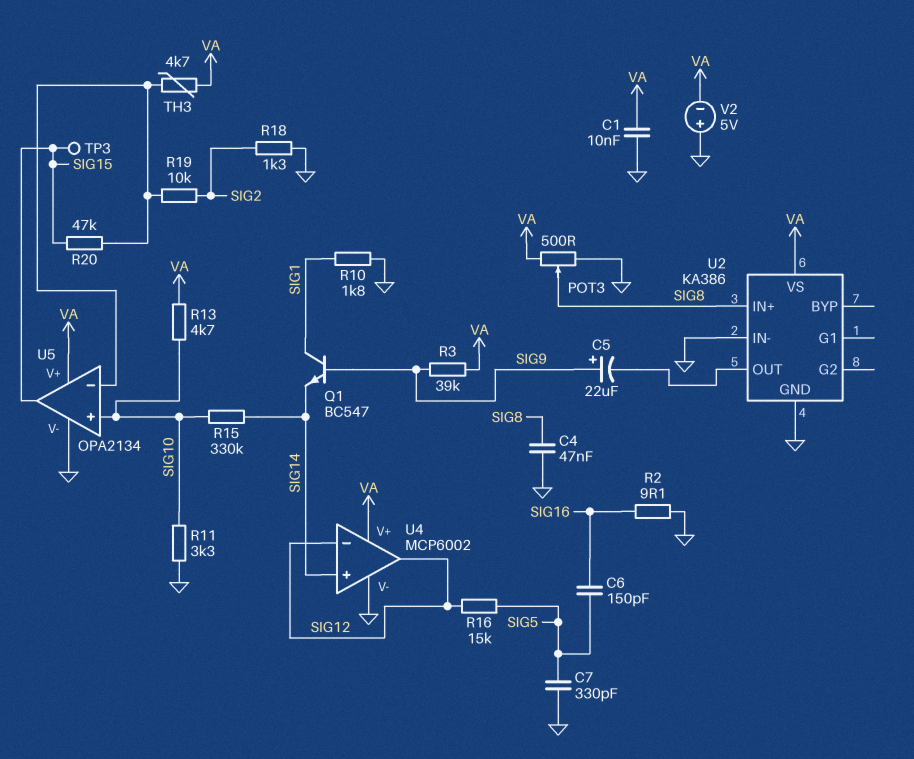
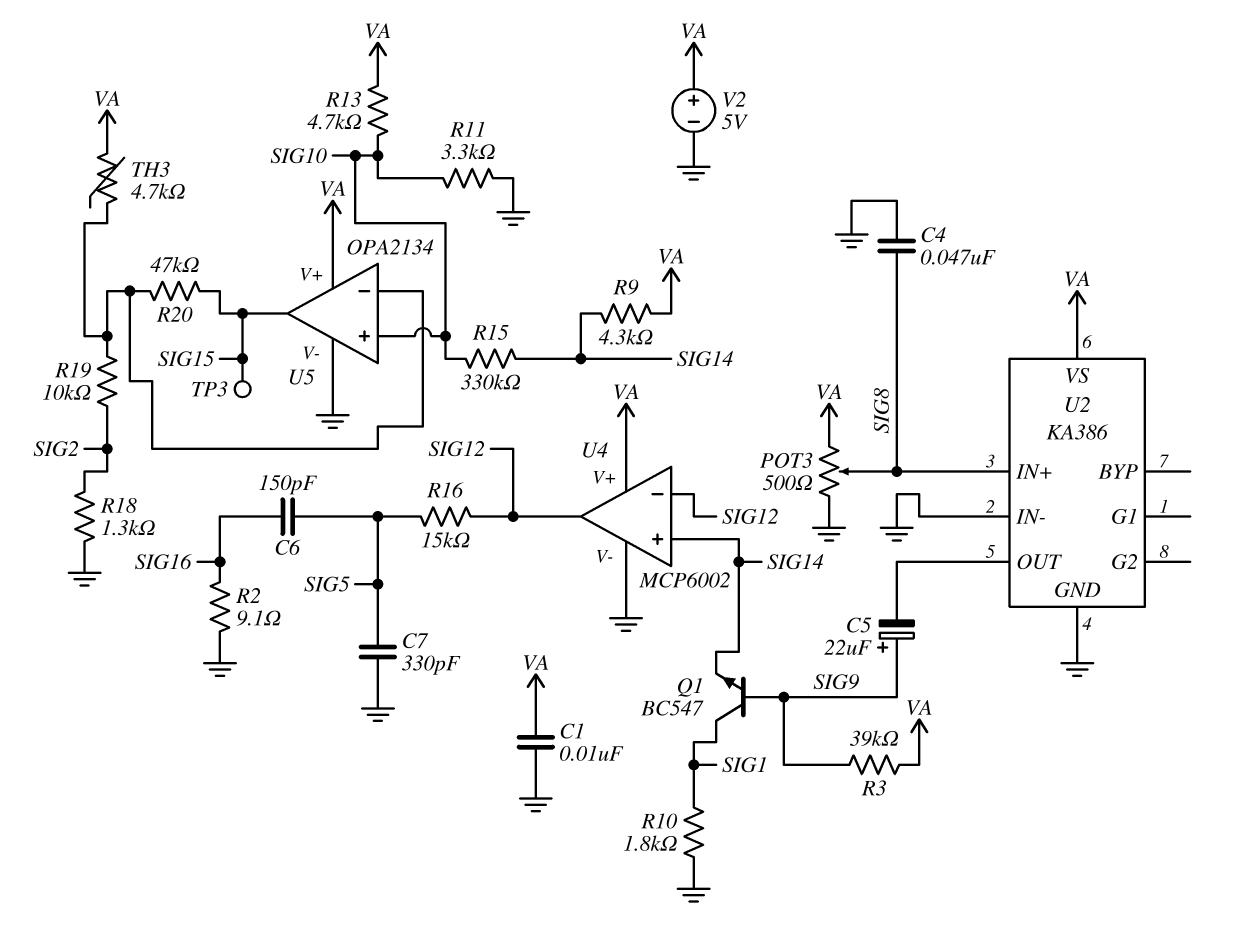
R9: none -> 4.3k (SIG14, VA)
V2: 5V (plus GND, minus VA) -> 5V (plus VA, minus GND)

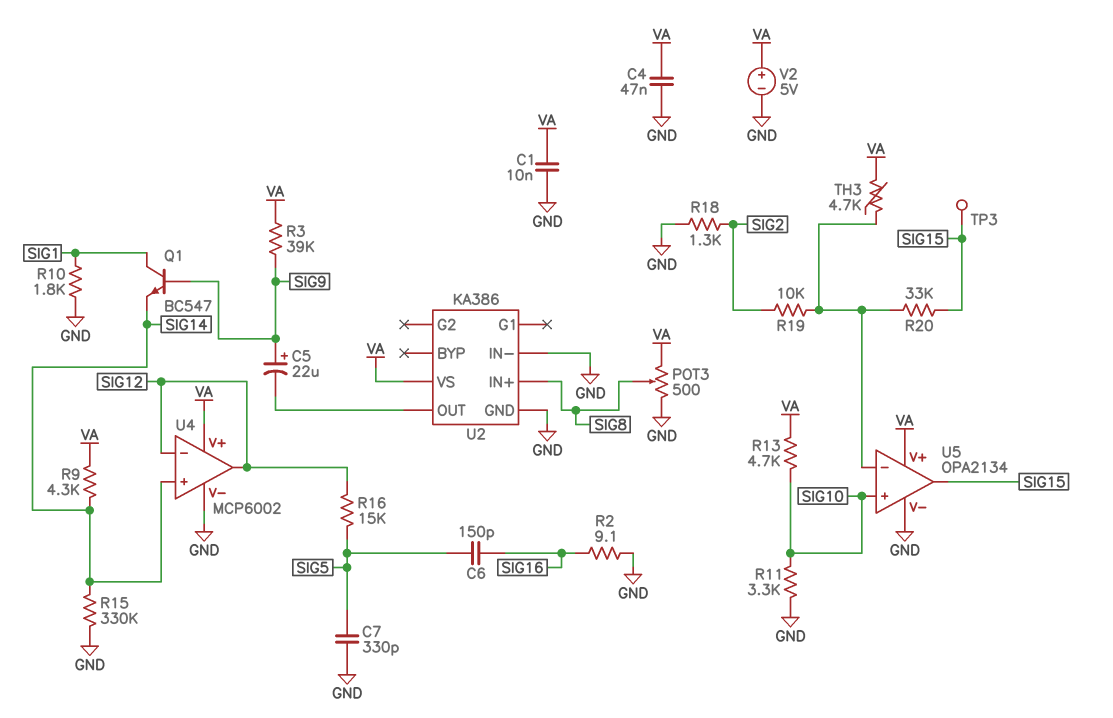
C4: 47nF (GND, SIG8) -> 47nF (GND, VA)
R15: 330k (SIG10, SIG14) -> 330k (GND, SIG14)
R20: 47k (SIG15, U5/in-) -> 33k (SIG15, U5/in-)

